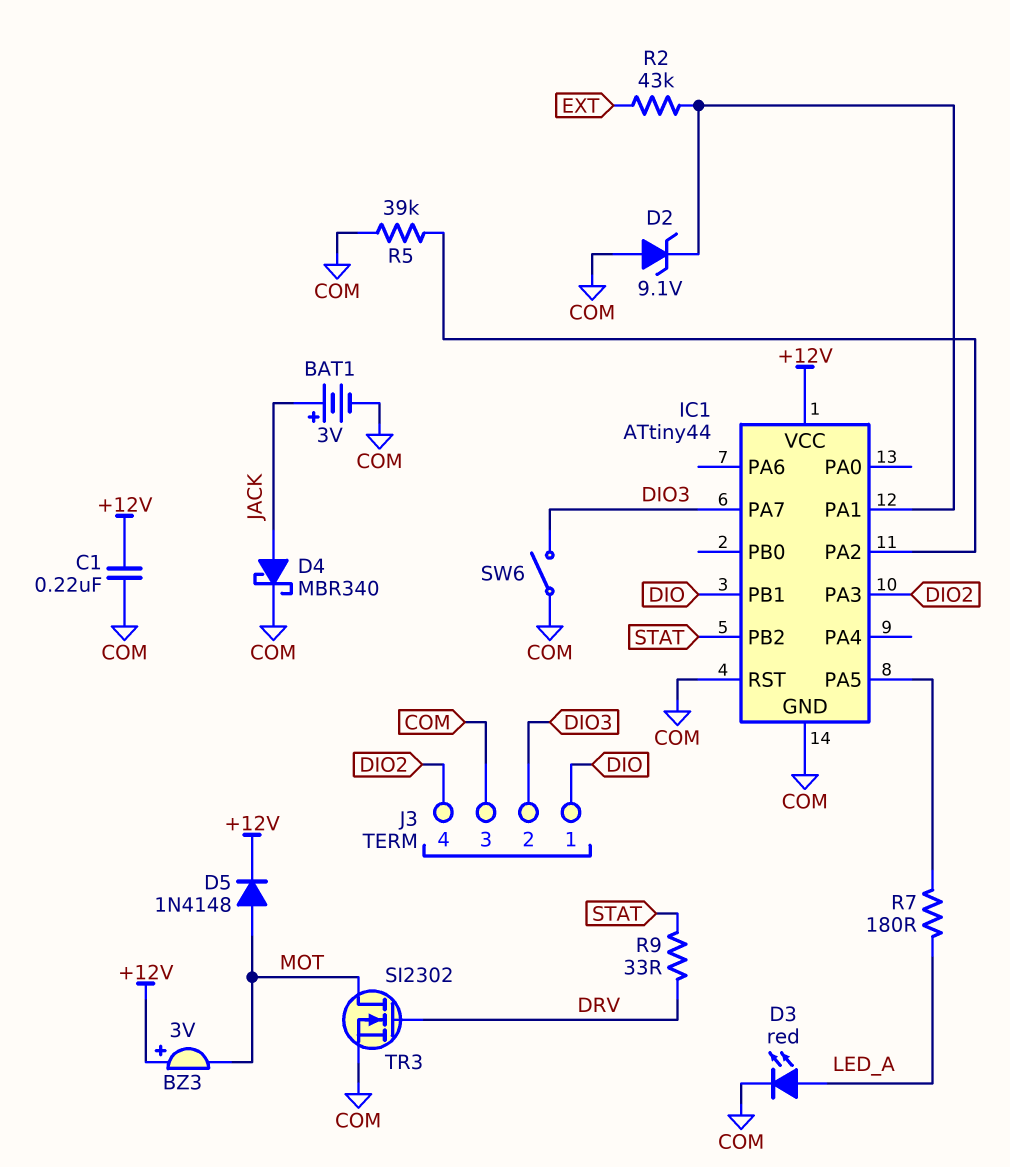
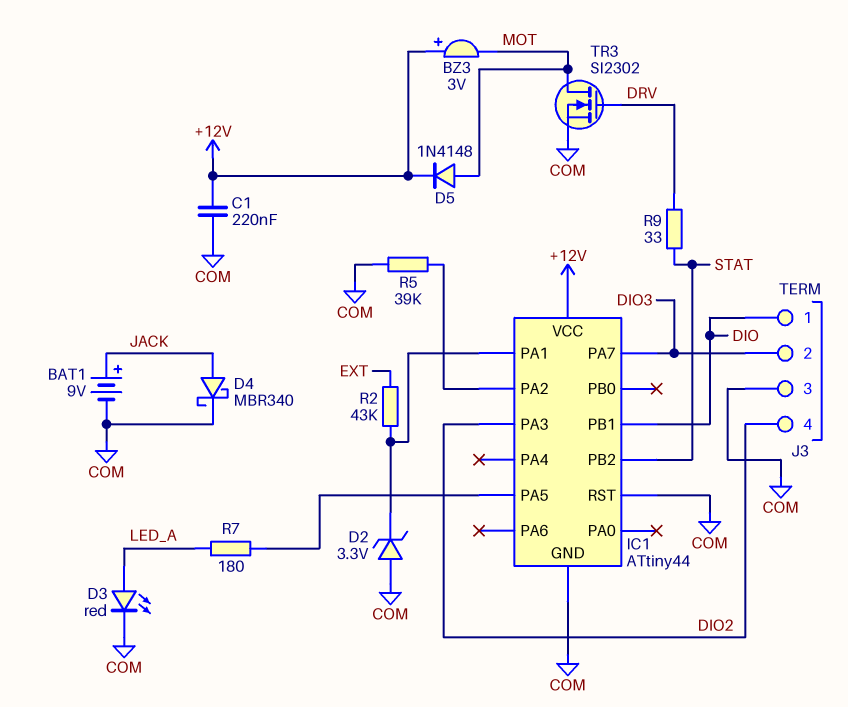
BAT1: 3V (plus JACK, minus COM) -> 9V (plus JACK, minus COM)
D2: zener 9.1V (A COM, K IC1/PA1) -> zener 3.3V (A COM, K IC1/PA1)
SW6: switch (COM, DIO3) -> none

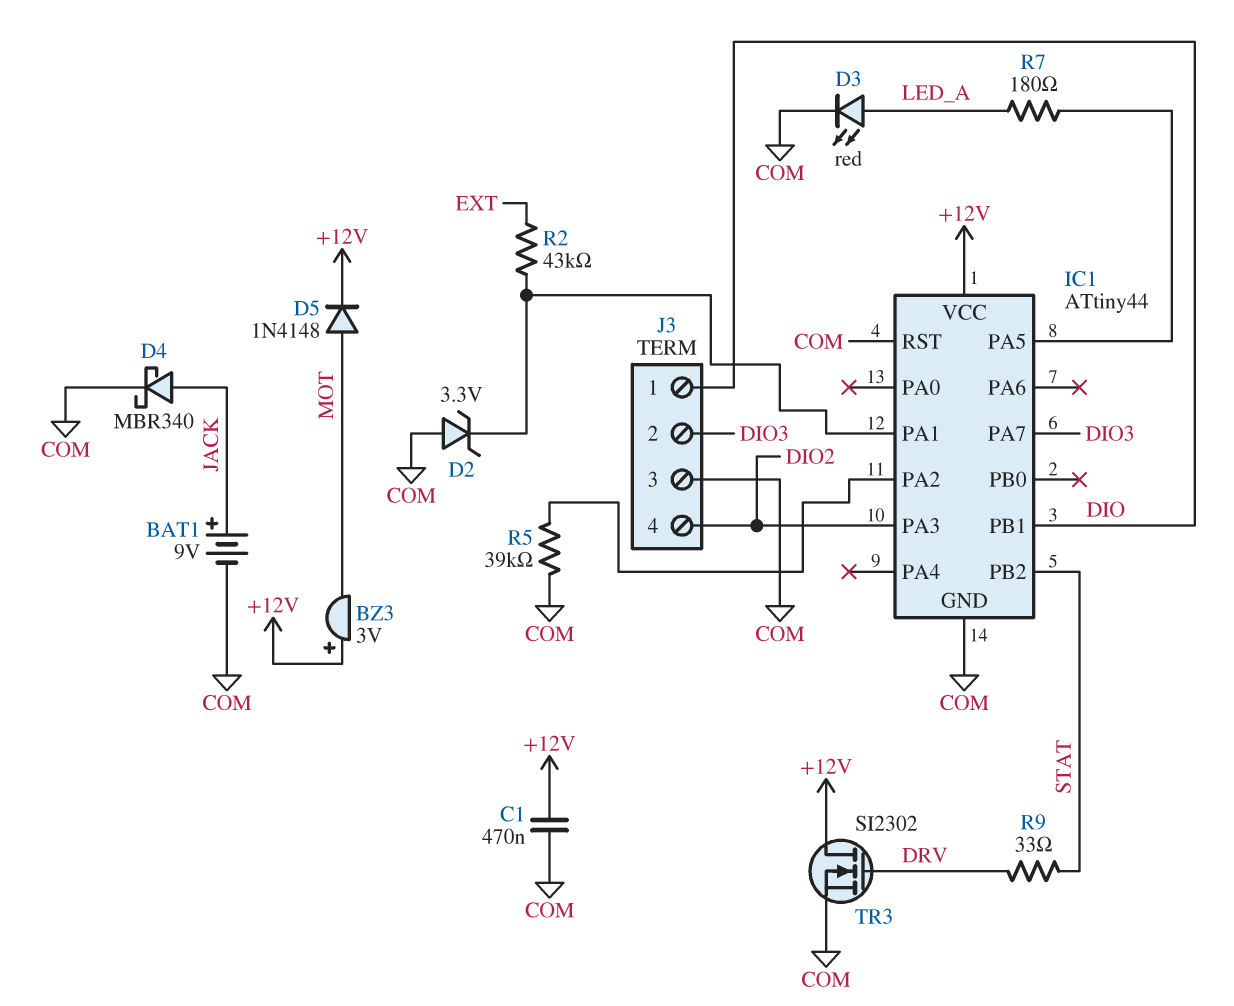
C1: 220nF (+12V, COM) -> 470nF (+12V, COM)
TR3: NMOS SI2302 (G DRV, D MOT, S COM) -> NMOS SI2302 (G DRV, D +12V, S COM)

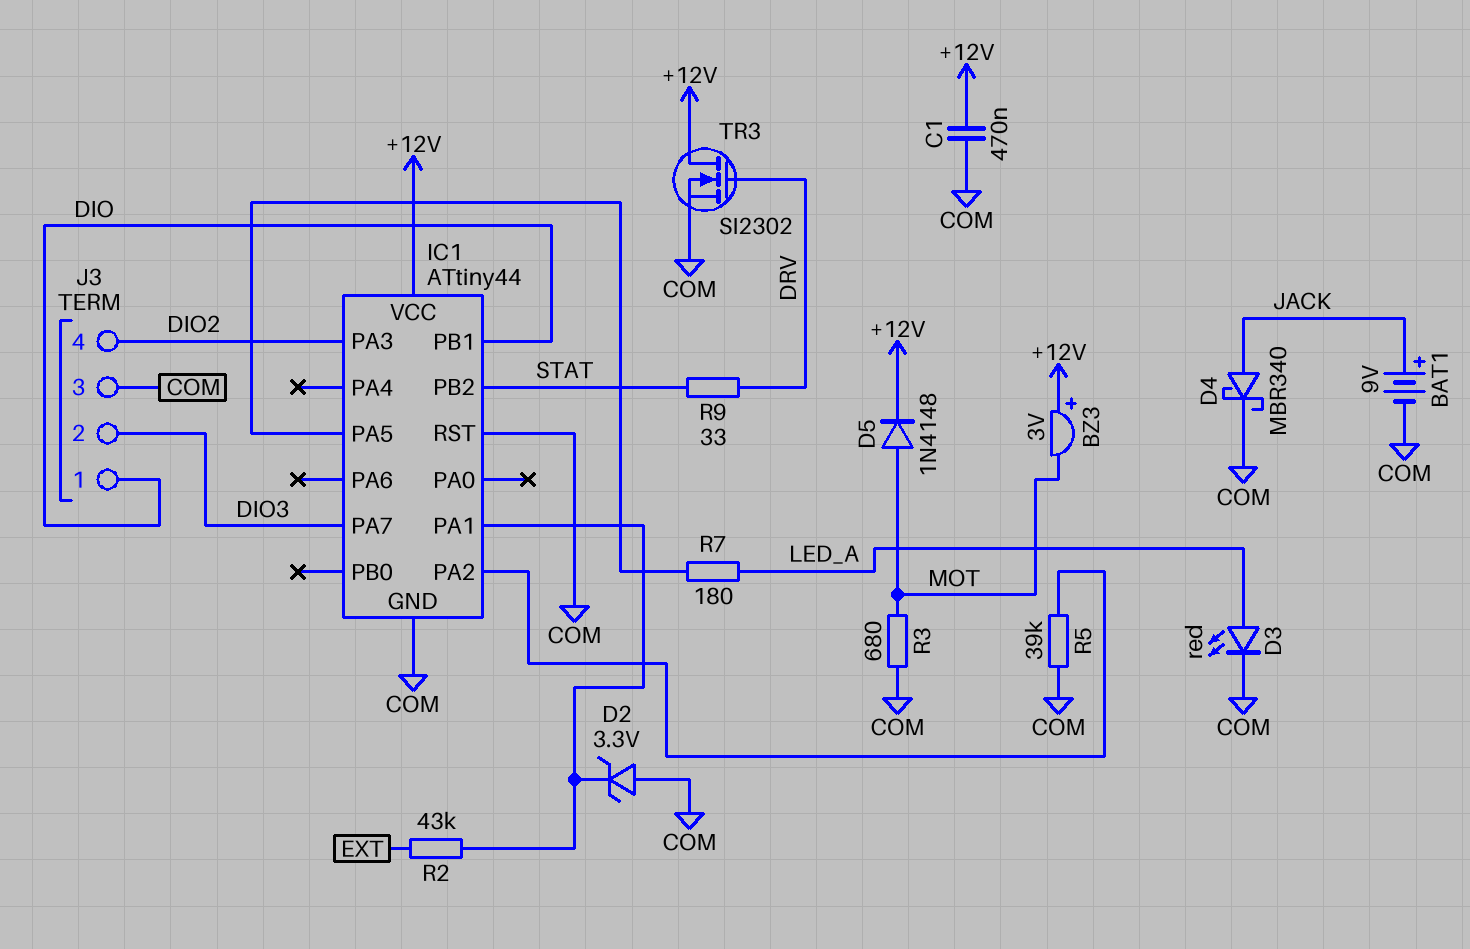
R3: none -> 680 (COM, MOT)

